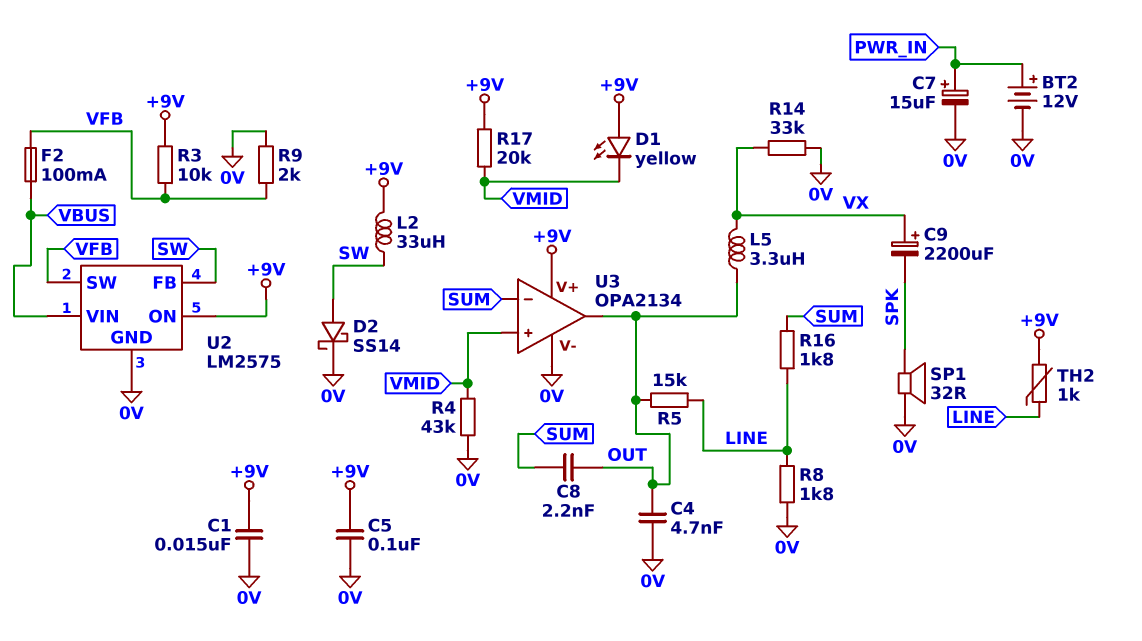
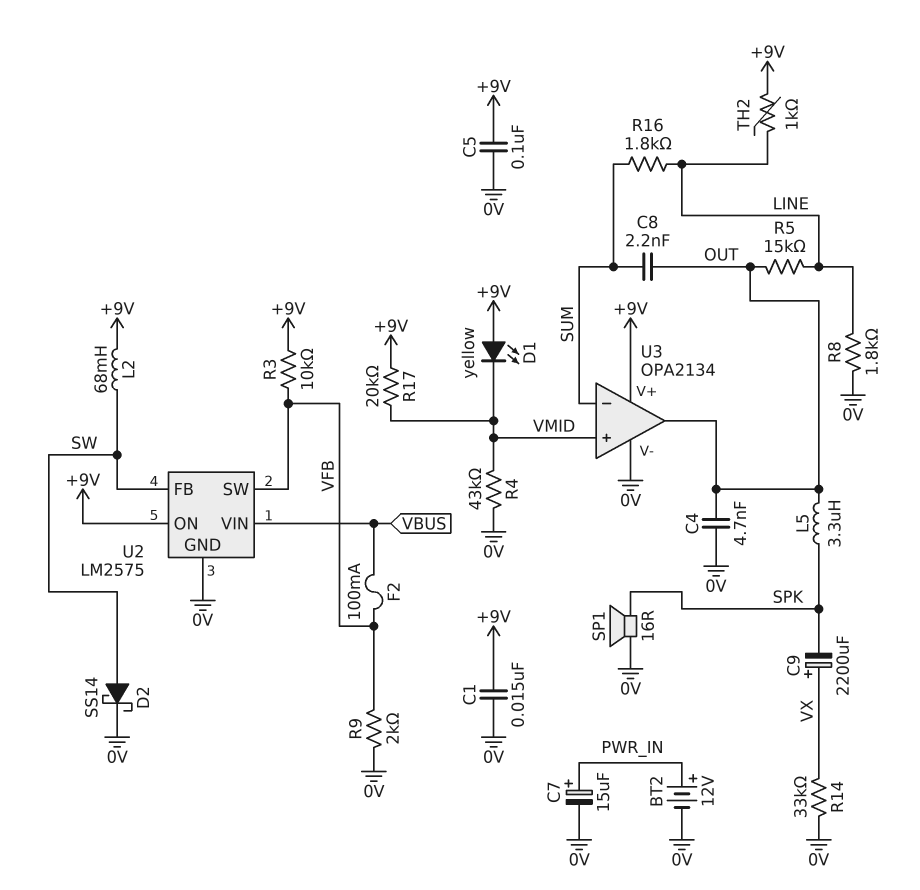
L2: 33uH (+9V, SW) -> 68mH (+9V, SW)
L5: 3.3uH (OUT, VX) -> 3.3uH (OUT, SPK)
SP1: speaker 32R (0V, SPK) -> speaker 16R (0V, SPK)

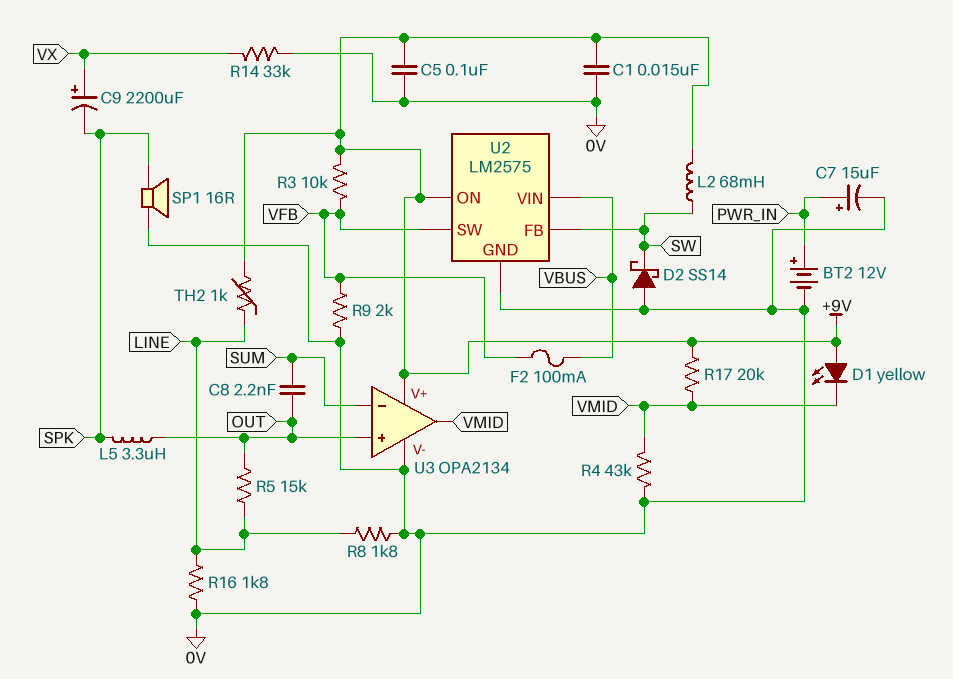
C4: 4.7nF (0V, OUT) -> none
D2: schottky SS14 (A SW, K 0V) -> schottky SS14 (A 0V, K SW)
R16: 1.8k (LINE, SUM) -> 1.8k (0V, LINE)
U3 pin in+: VMID -> OUT
U3 pin out: OUT -> VMID

